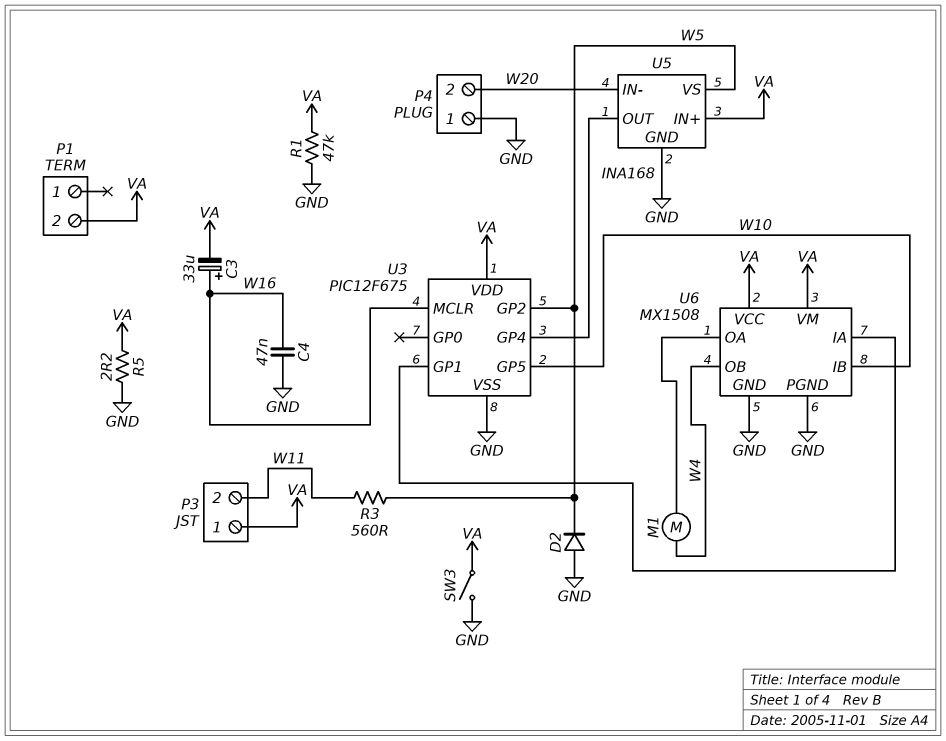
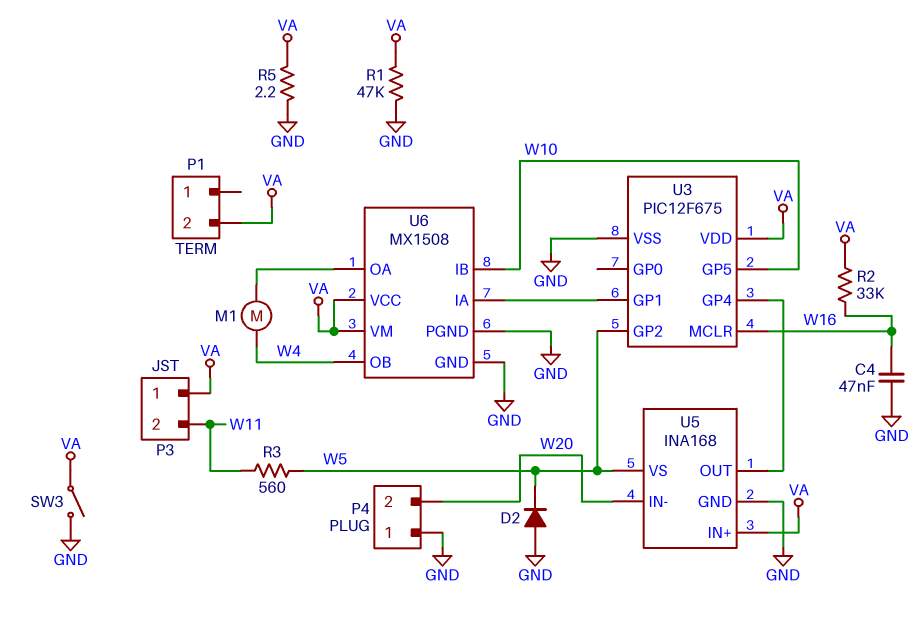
C3: 33uF (plus W16, minus VA) -> none
R2: none -> 33k (VA, W16)

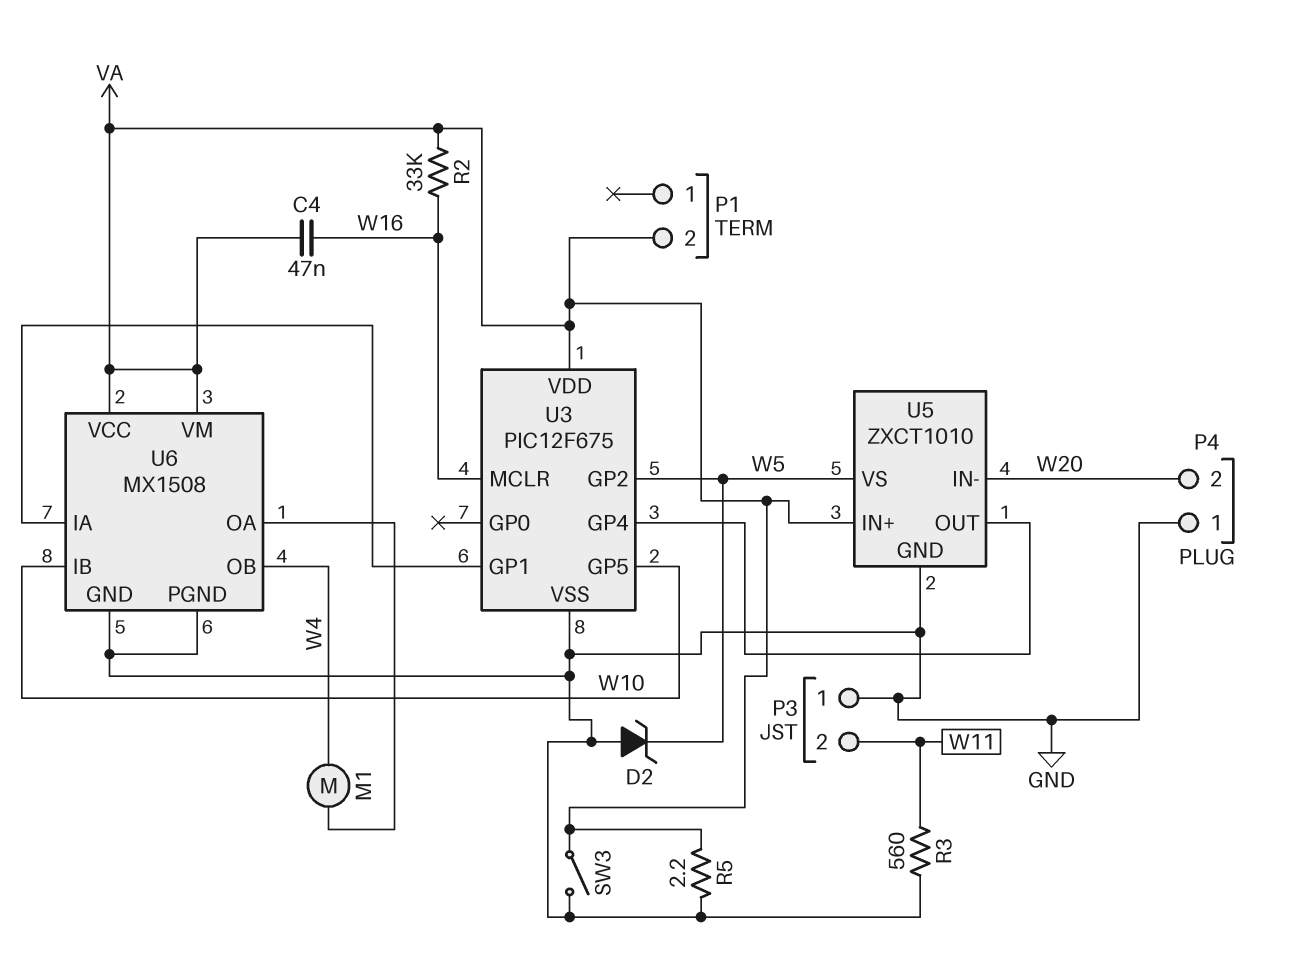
C4: 47nF (GND, W16) -> 47nF (VA, W16)
D2: diode (A GND, K W5) -> zener (A GND, K W5)
P3 pin 1: VA -> GND
R1: 47k (GND, VA) -> none
R3: 560 (W5, W11) -> 560 (GND, W11)
U5: INA168 -> ZXCT1010

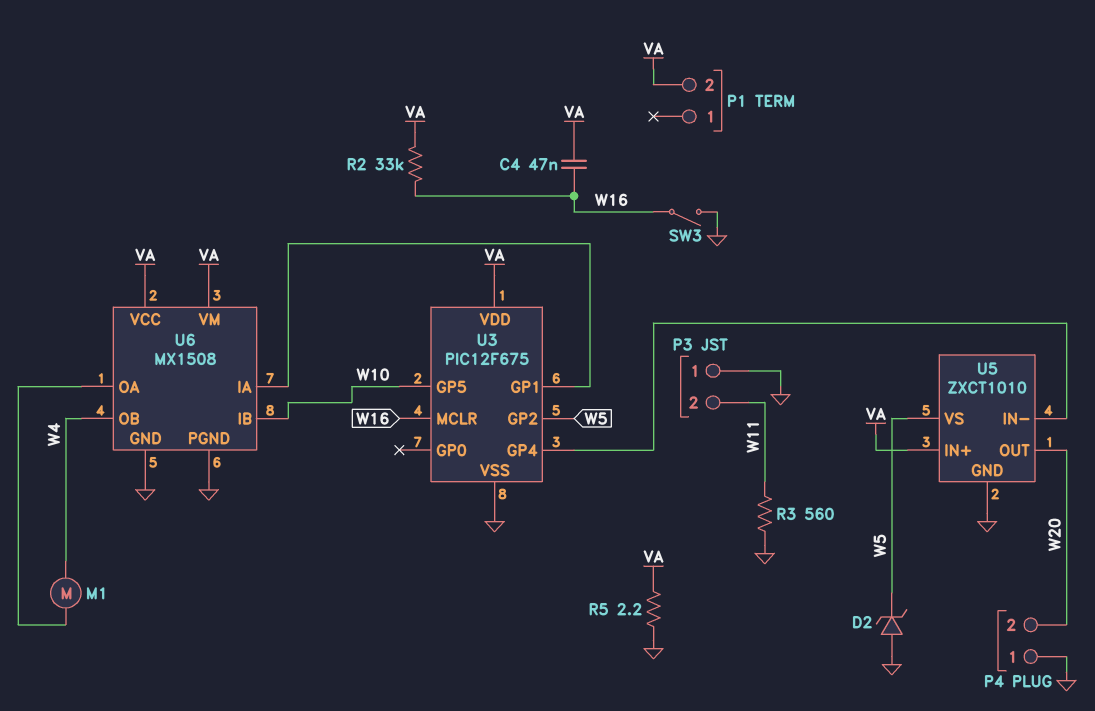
SW3: switch (GND, VA) -> switch (GND, W16)
U5 pin IN-: W20 -> U3/GP4
U5 pin OUT: U3/GP4 -> W20

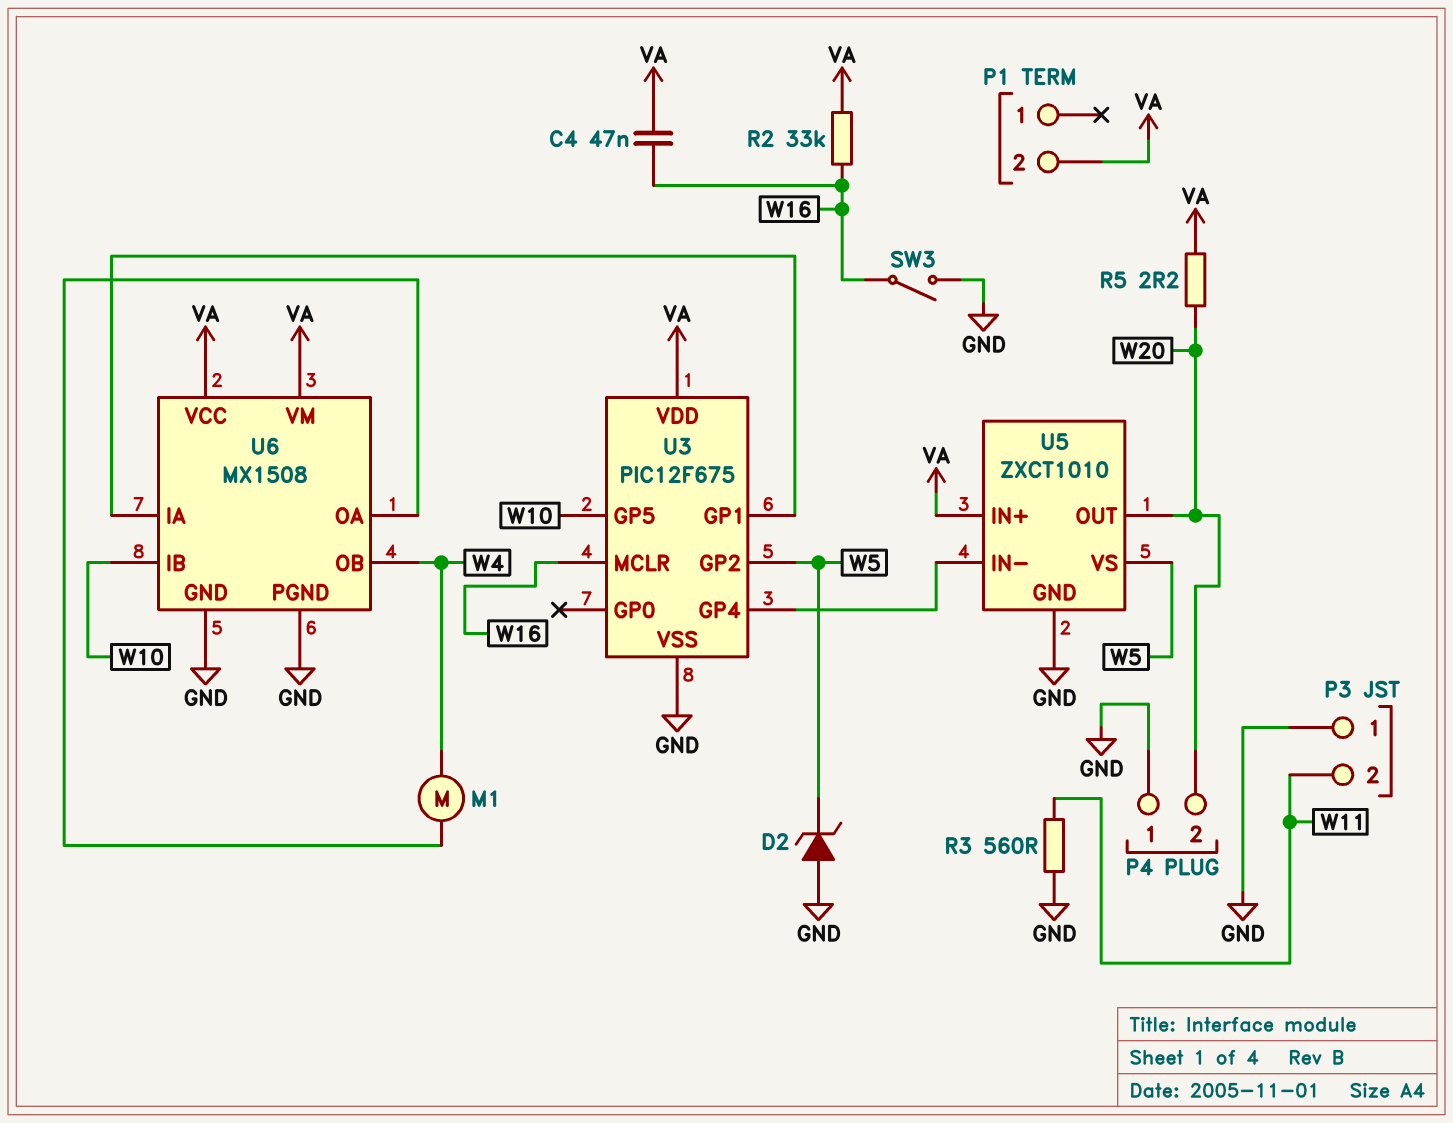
R5: 2.2 (GND, VA) -> 2.2 (VA, W20)

